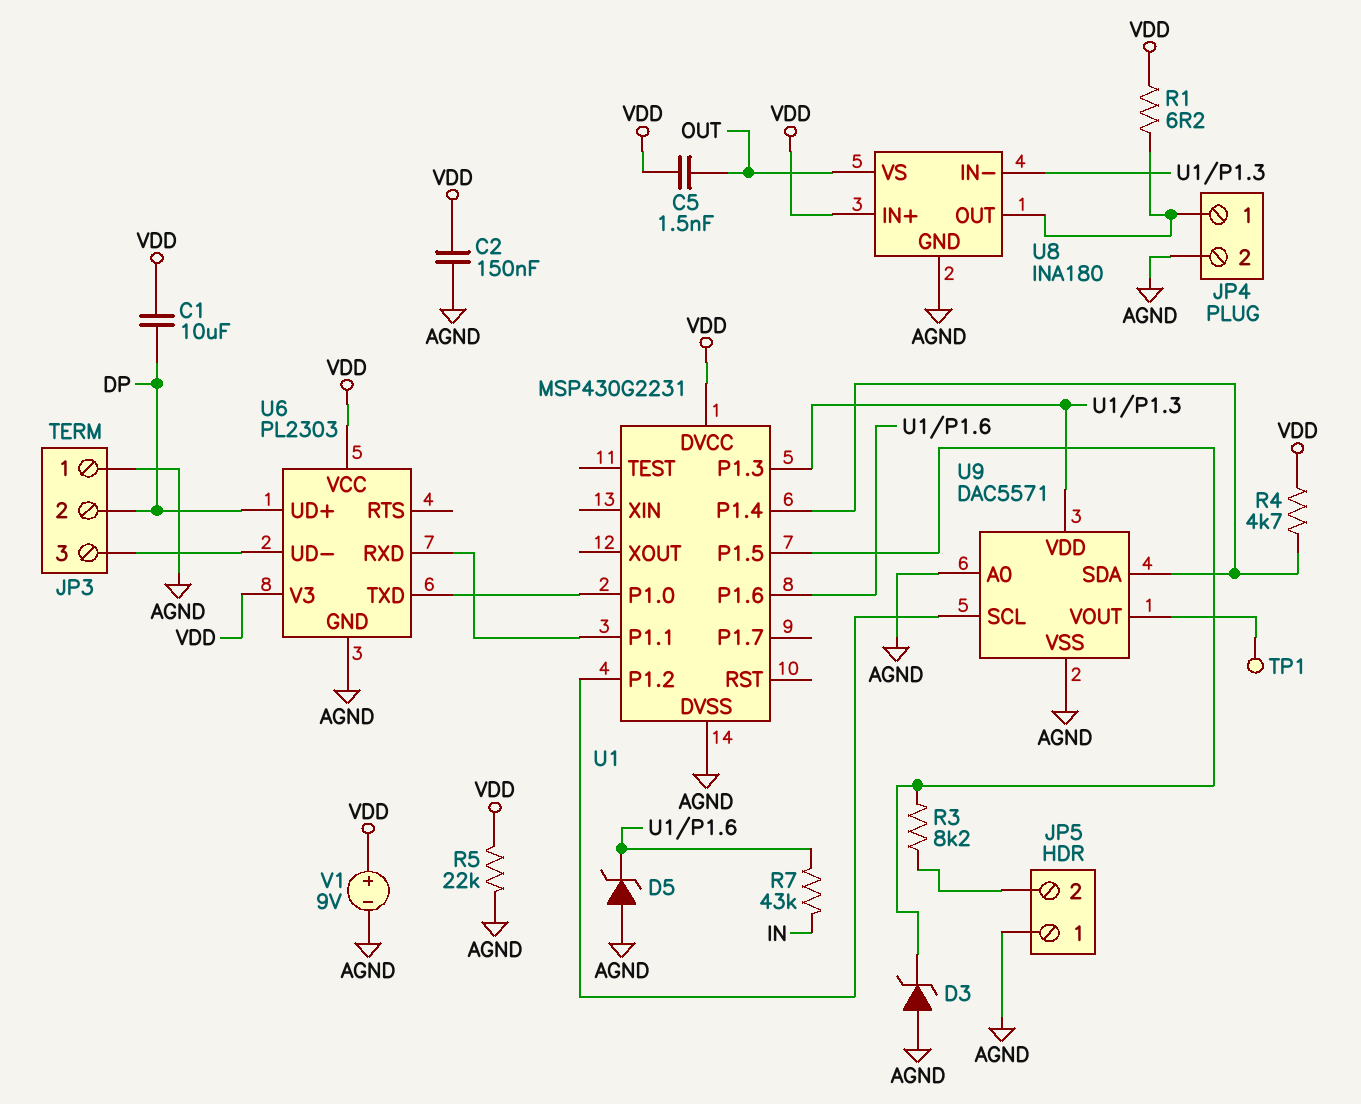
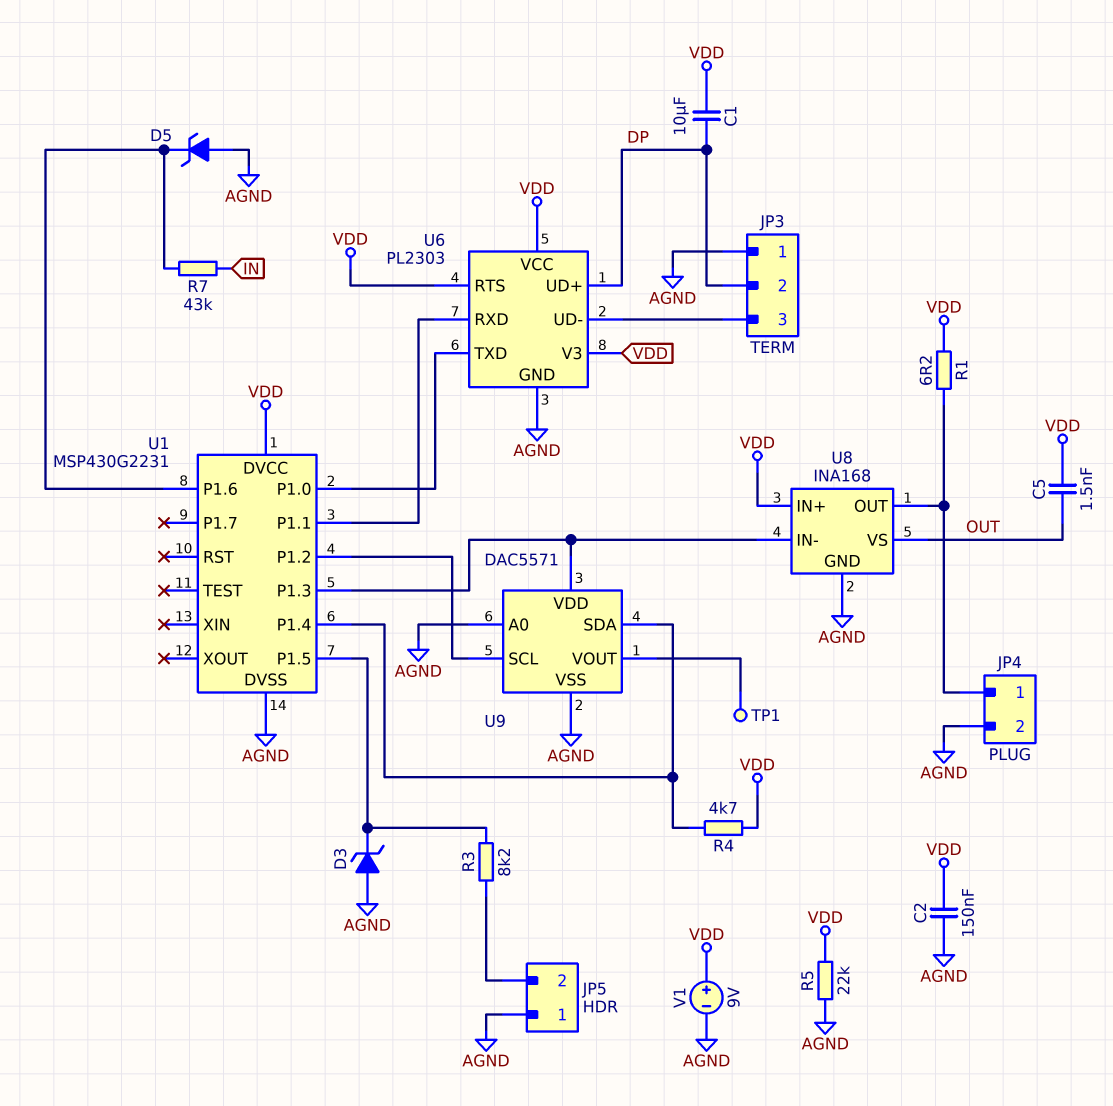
U6 pin RTS: none -> VDD
U8: INA180 -> INA168

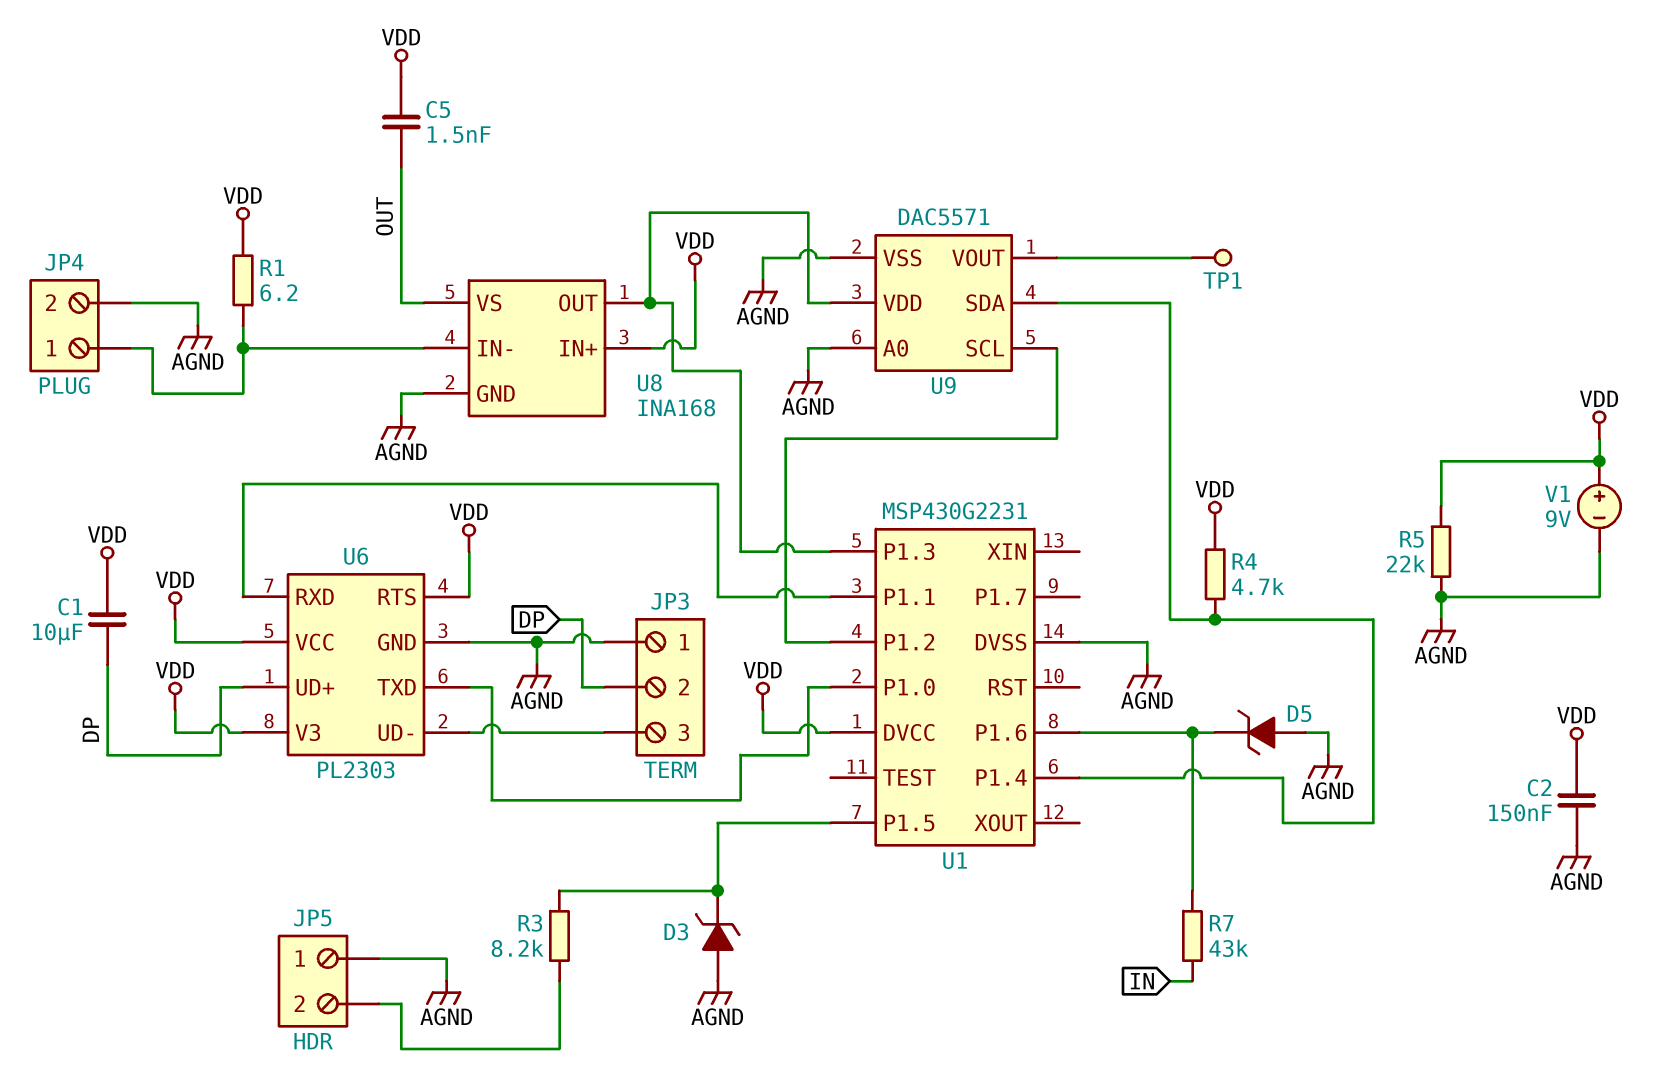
U8 pin IN-: U1/P1.3 -> JP4/1
U8 pin OUT: JP4/1 -> U1/P1.3

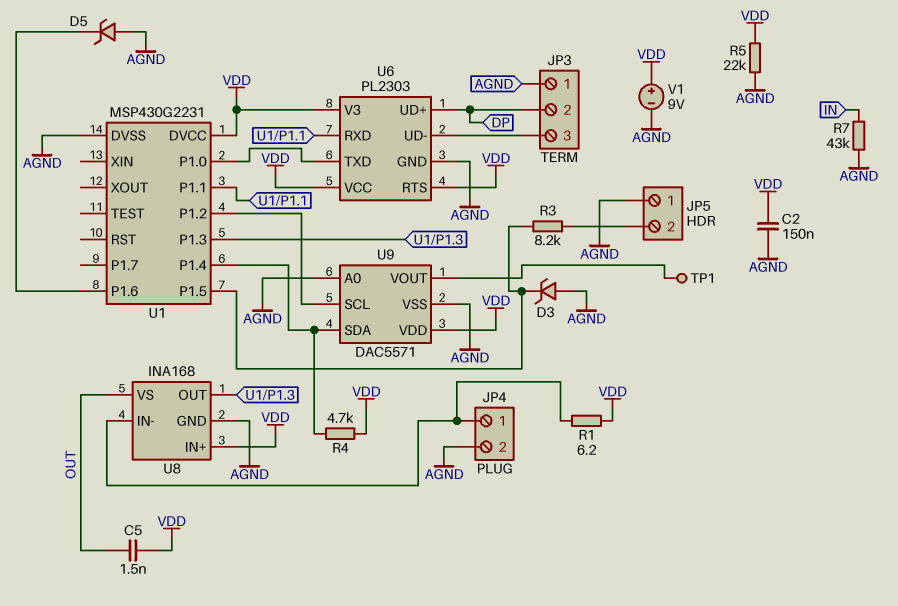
C1: 10uF (DP, VDD) -> none
R7: 43k (IN, U1/P1.6) -> 43k (AGND, IN)
U9 pin VDD: U1/P1.3 -> VDD

